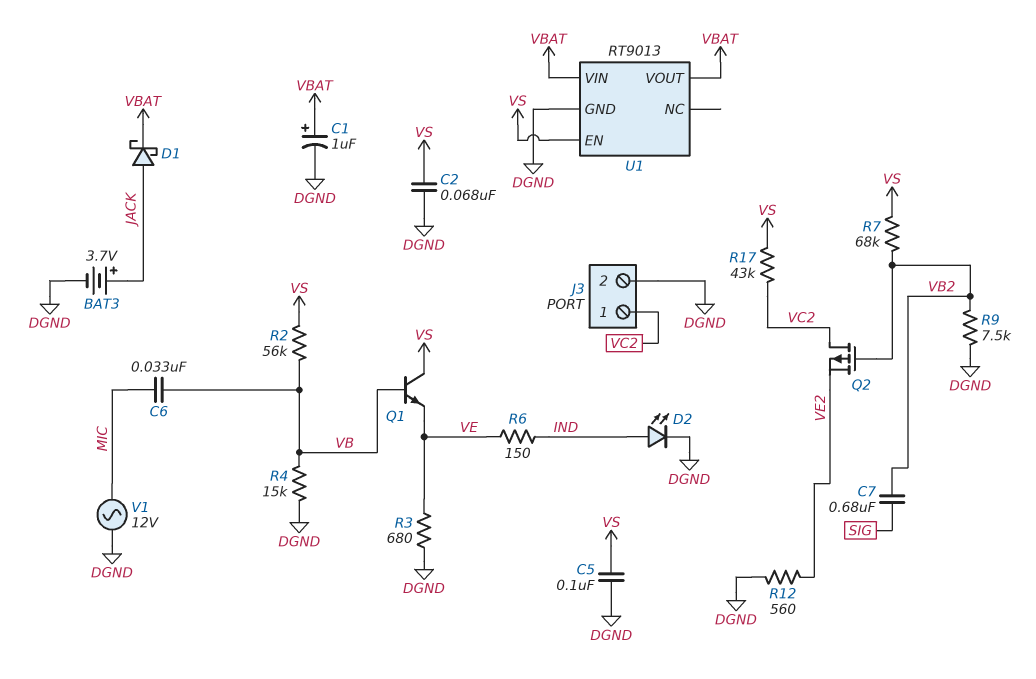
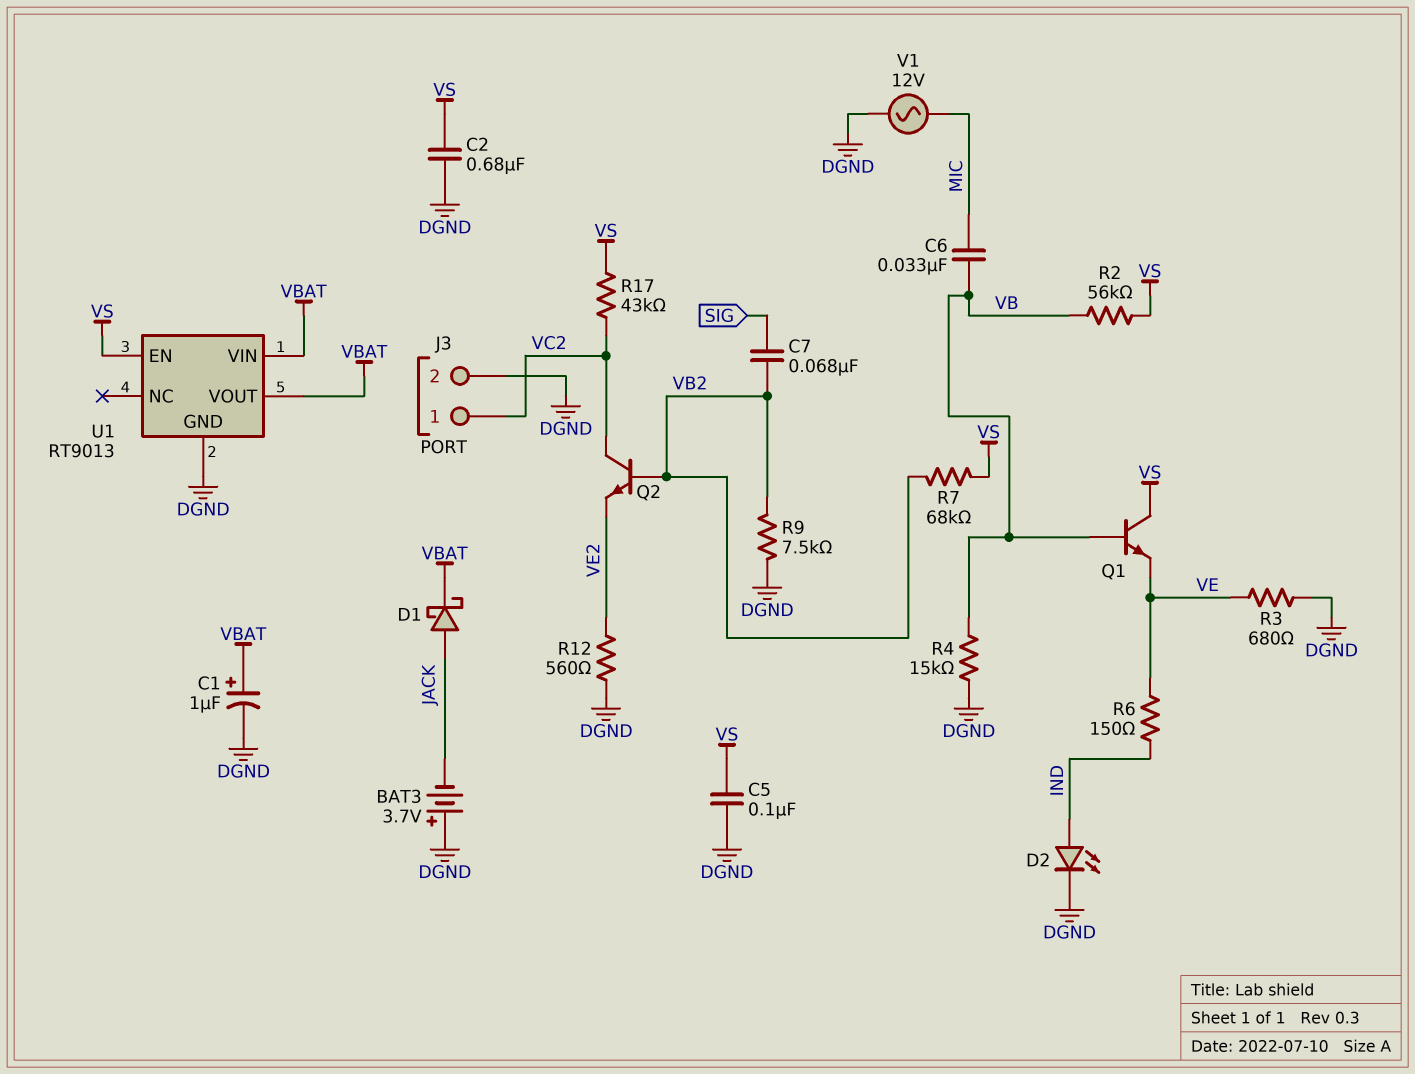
BAT3: 3.7V (plus JACK, minus DGND) -> 3.7V (plus DGND, minus JACK)
C2: 68nF (DGND, VS) -> 680nF (DGND, VS)
C7: 680nF (SIG, VB2) -> 68nF (SIG, VB2)
Q2: PMOS (G VB2, D VC2, S VE2) -> NPN (B VB2, C VC2, E VE2)

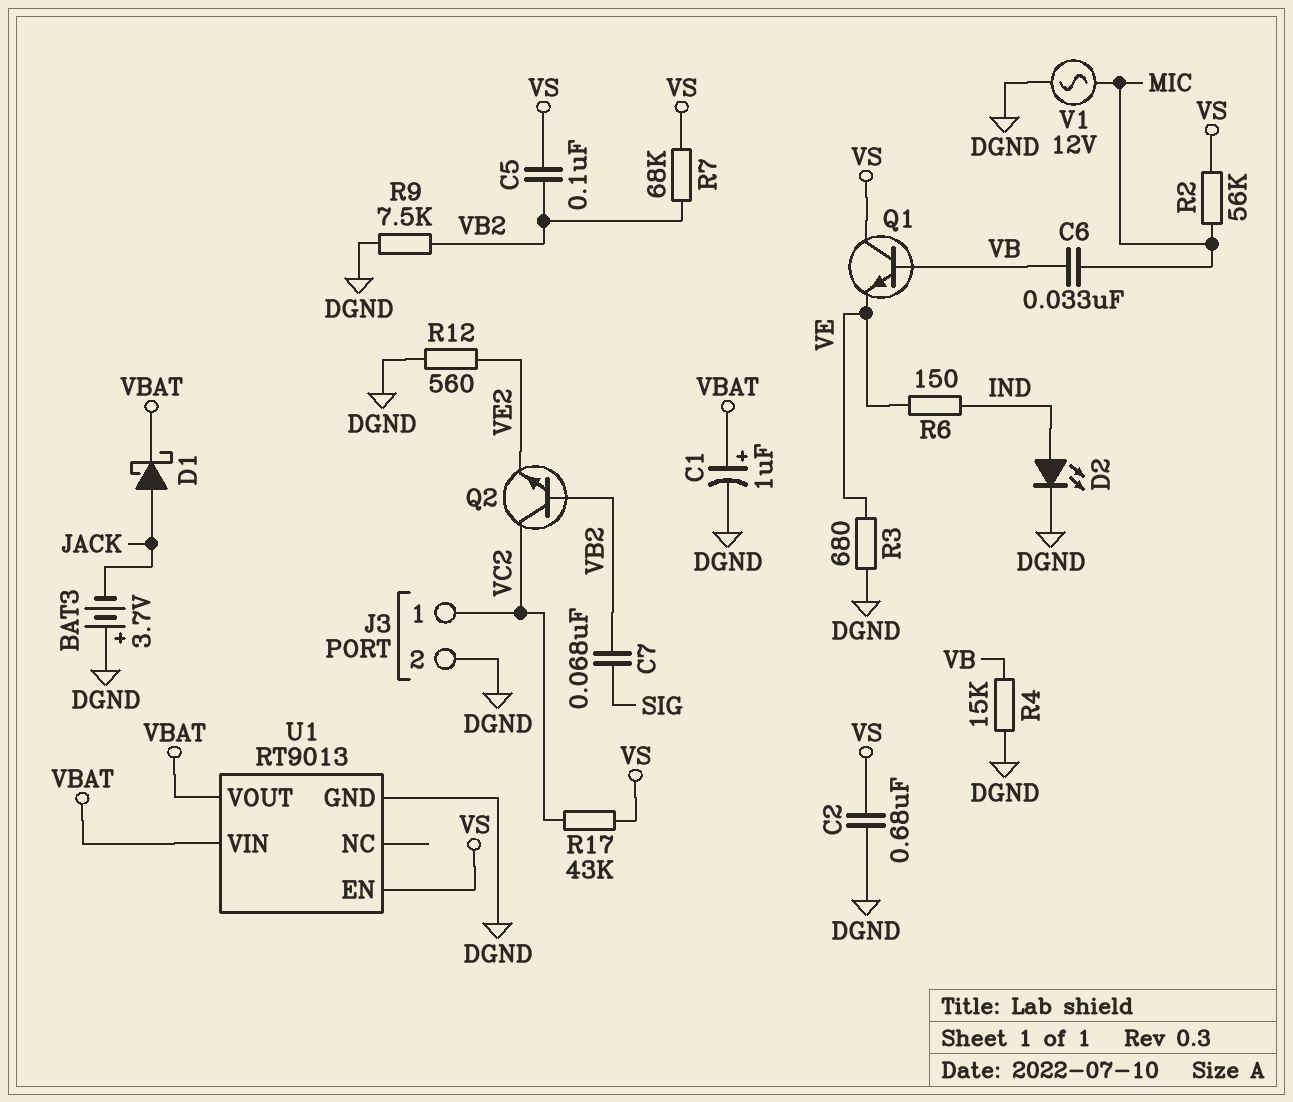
C5: 100nF (DGND, VS) -> 100nF (VB2, VS)
R2: 56k (VB, VS) -> 56k (MIC, VS)

